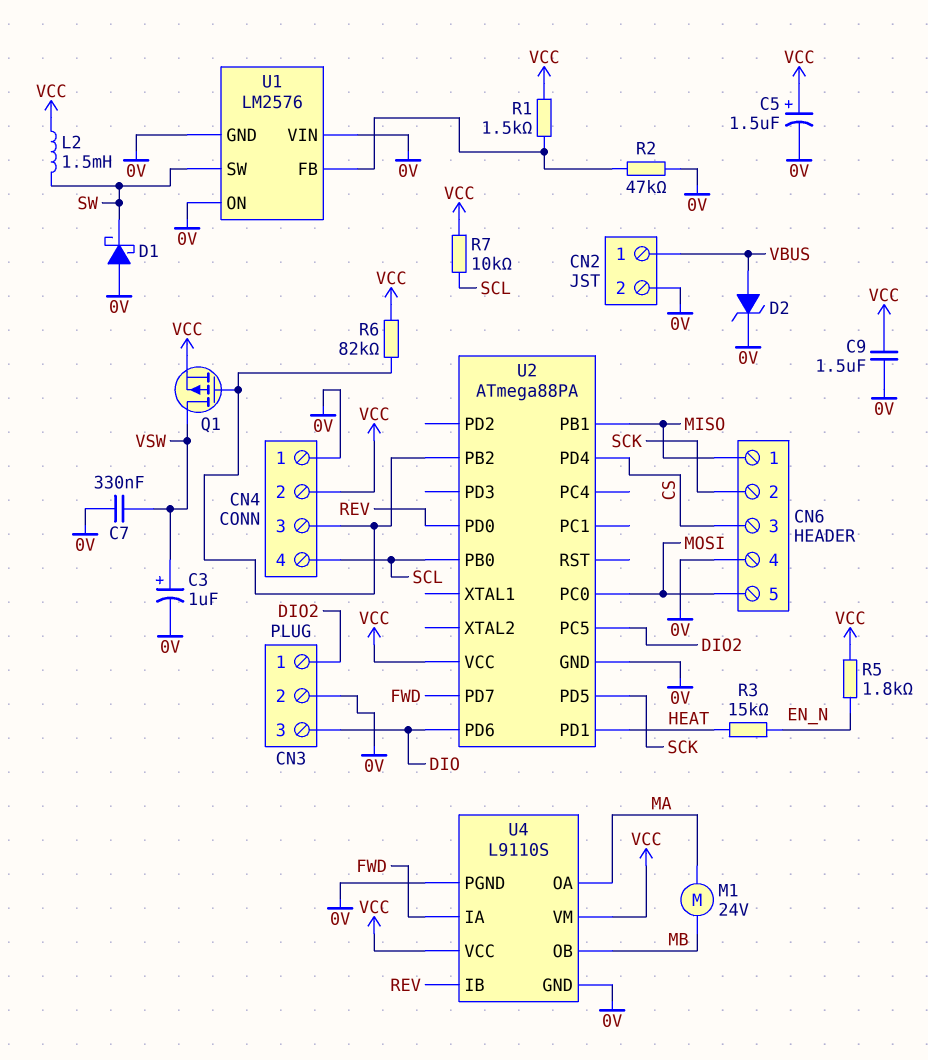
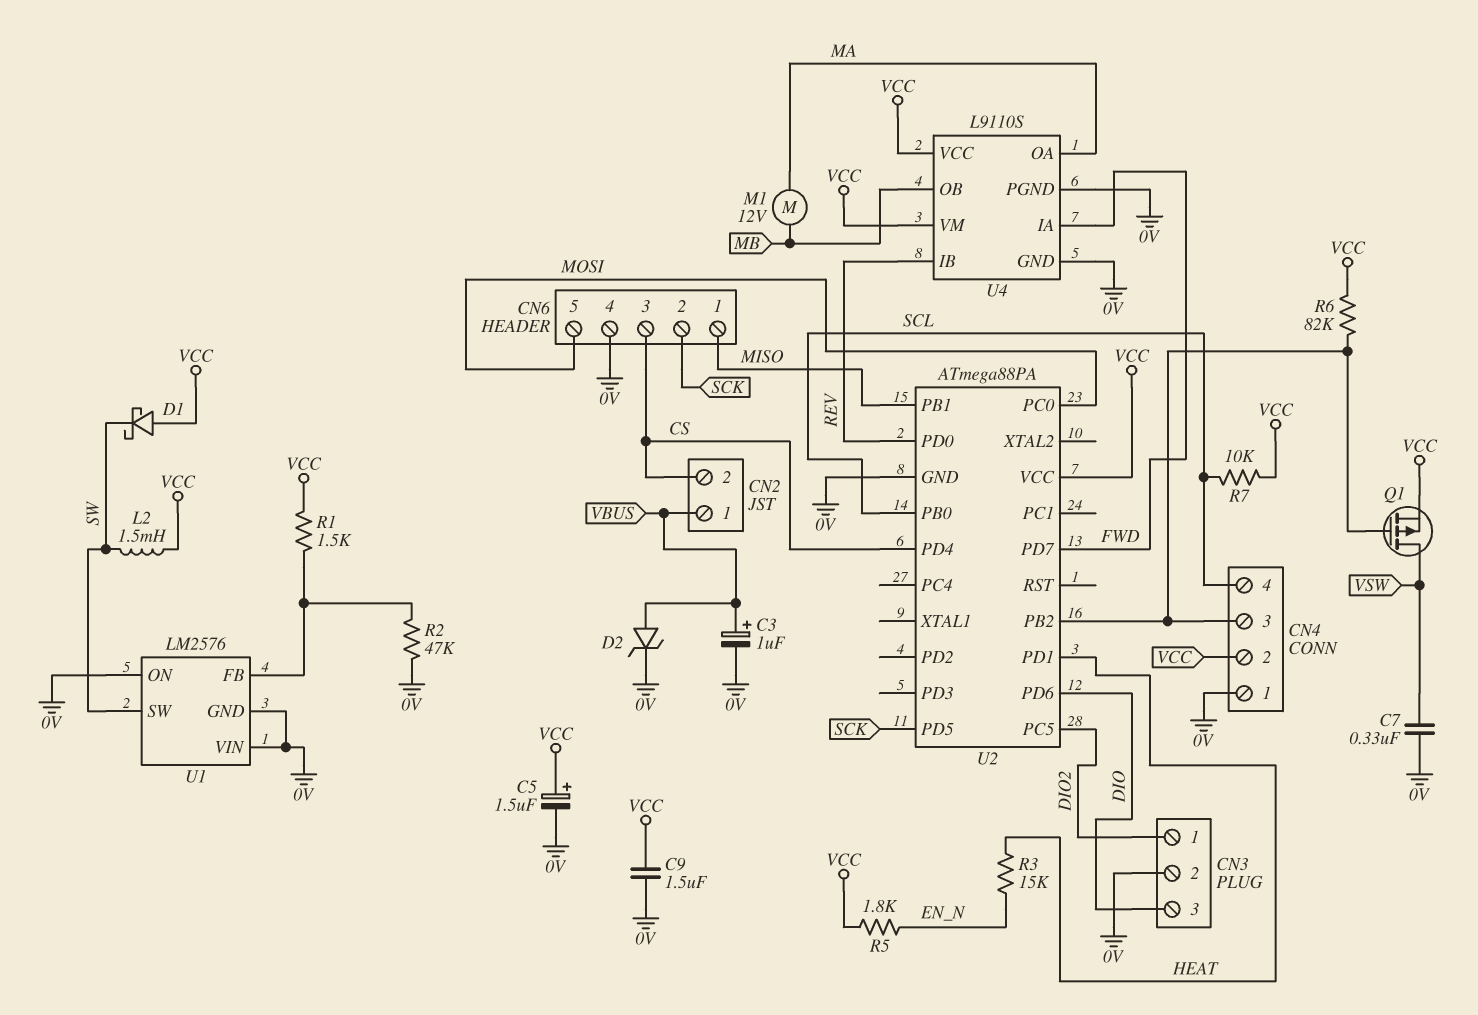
C3: 1uF (plus VSW, minus 0V) -> 1uF (plus VBUS, minus 0V)
CN2 pin 2: 0V -> CS
D1: schottky (A 0V, K SW) -> schottky (A VCC, K SW)
M1: motor 24V (MA, MB) -> motor 12V (MA, MB)

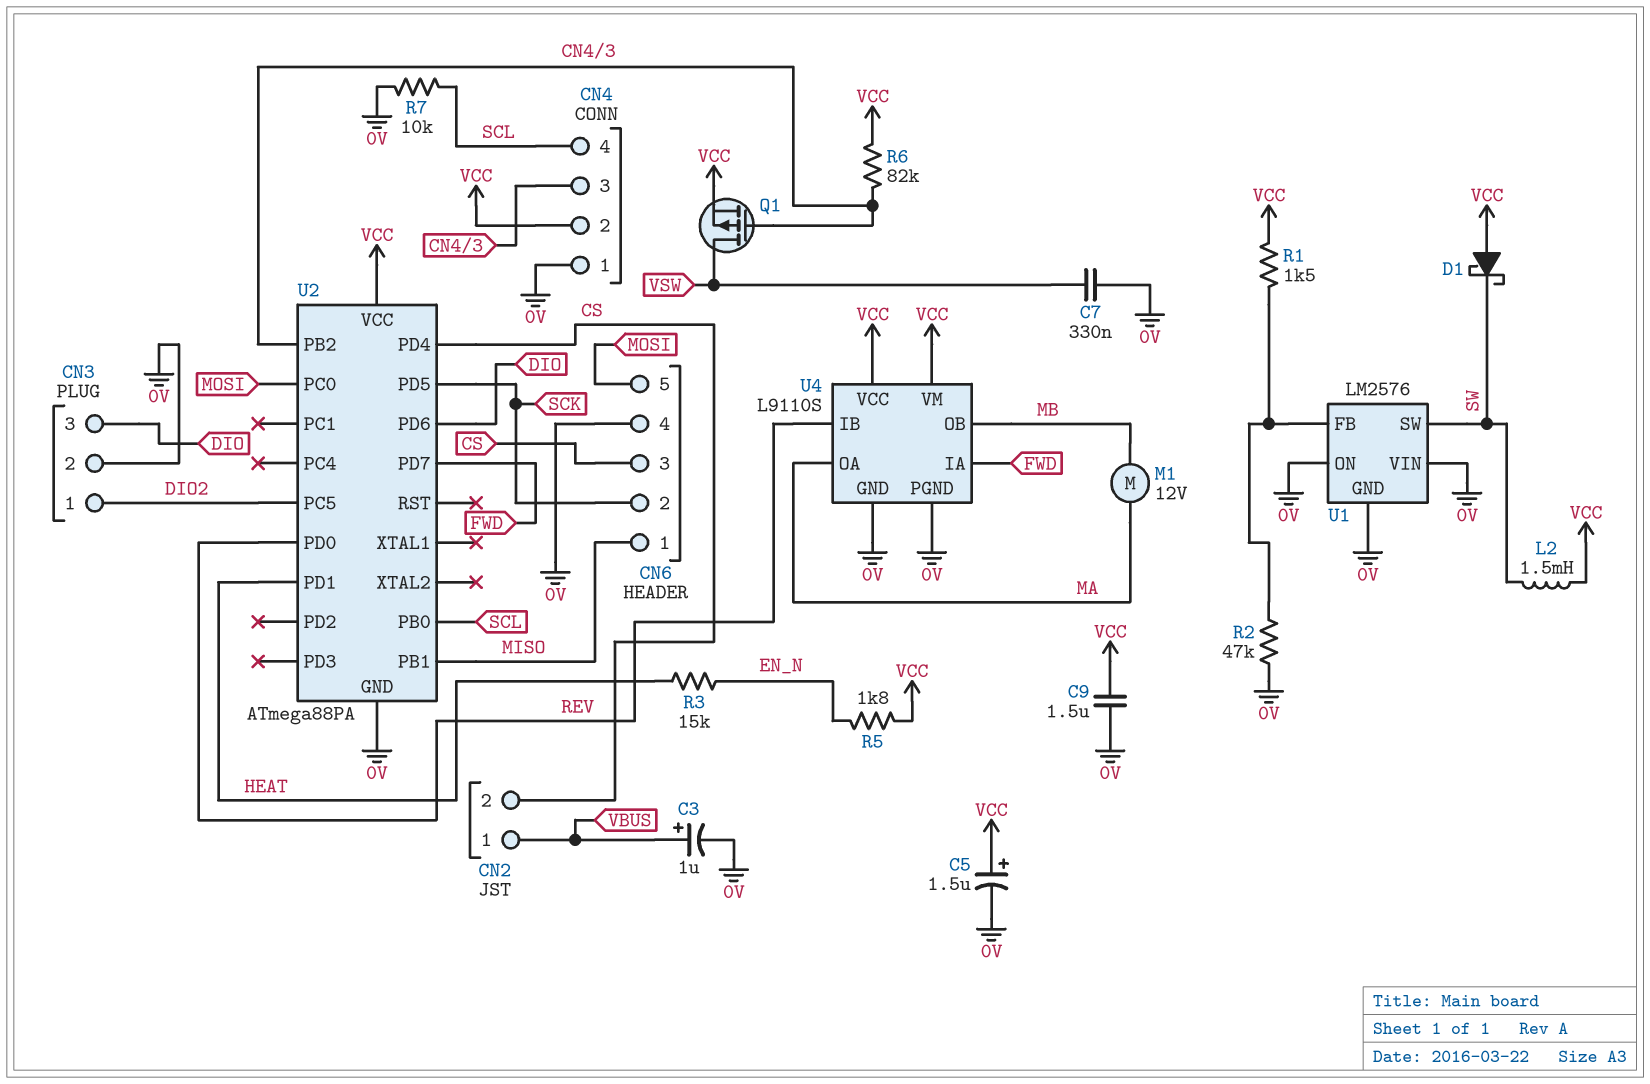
D2: zener (A VBUS, K 0V) -> none
R7: 10k (SCL, VCC) -> 10k (0V, SCL)

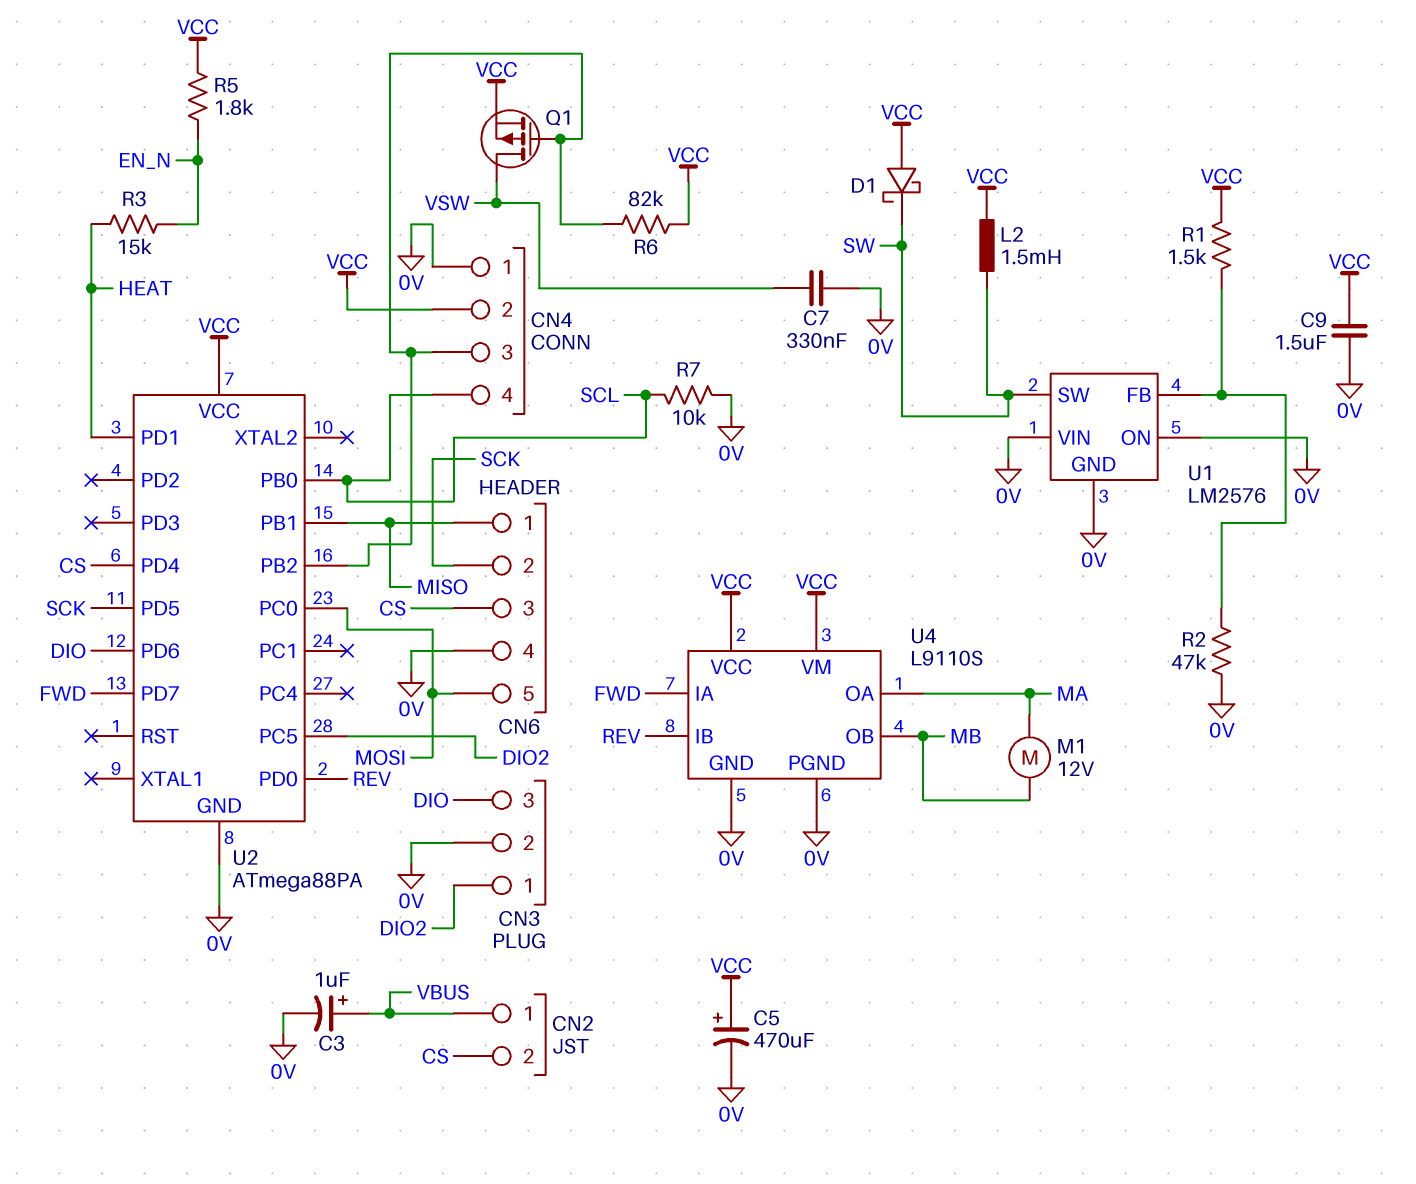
C5: 1.5uF (plus VCC, minus 0V) -> 470uF (plus VCC, minus 0V)

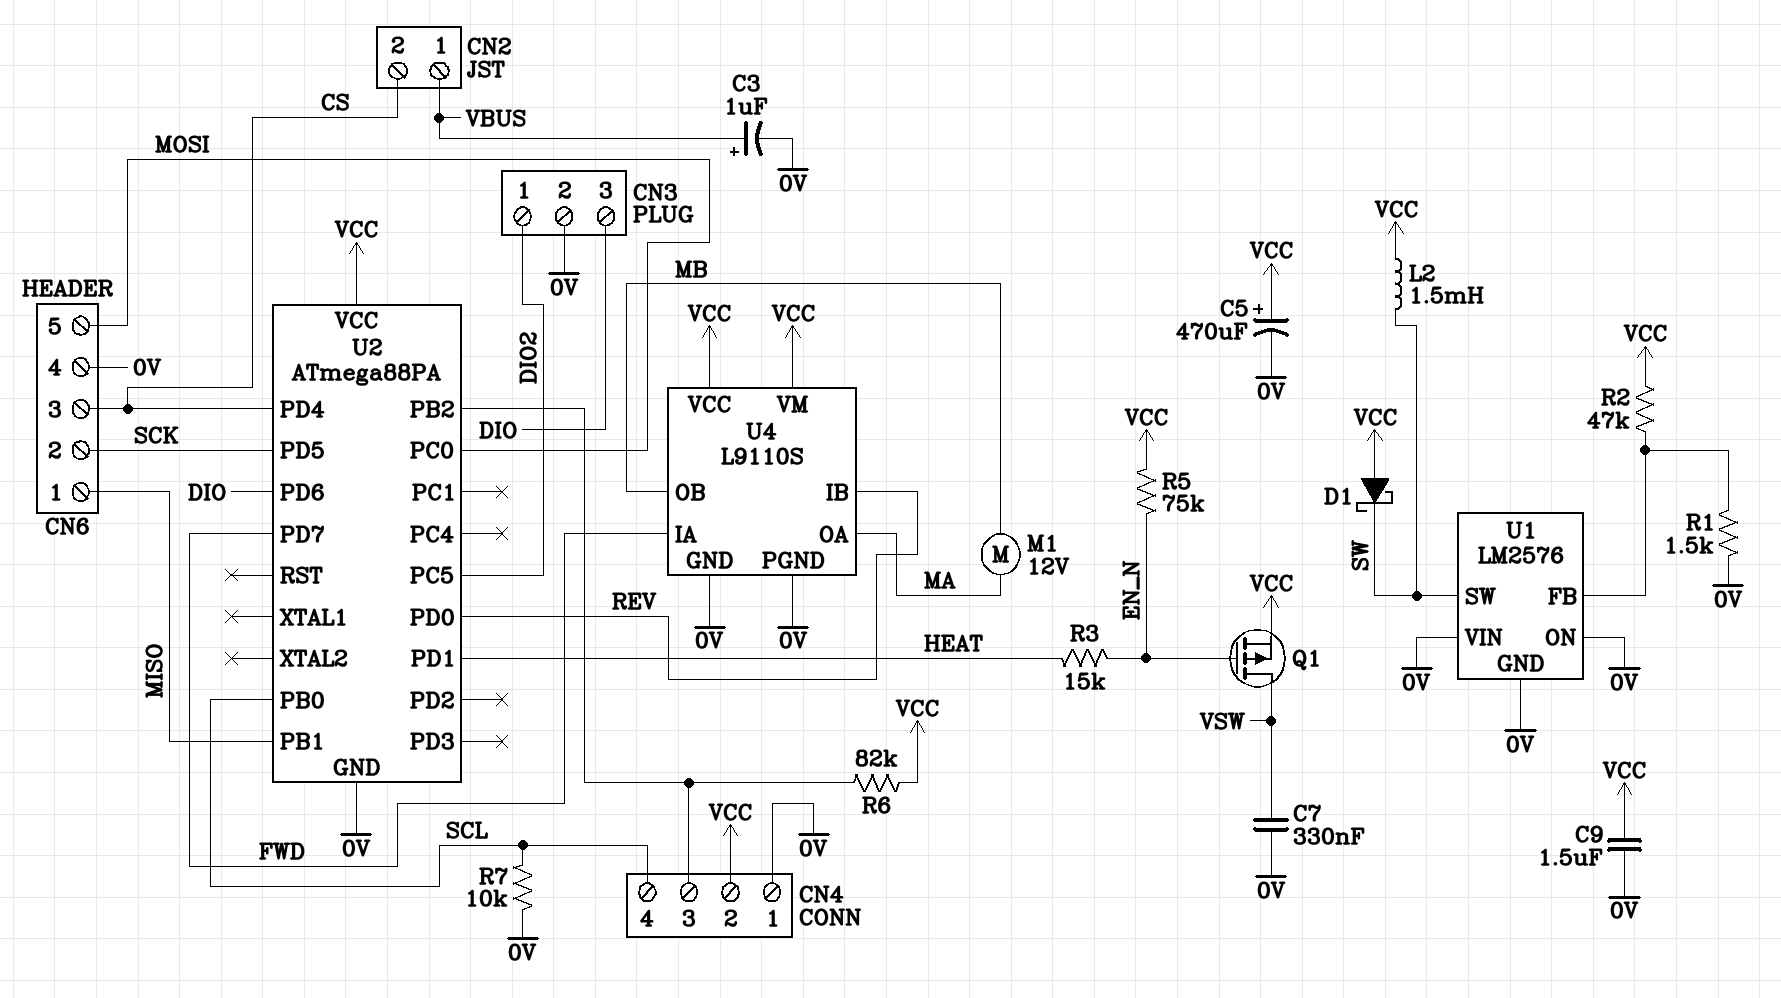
Q1: PMOS (G CN4/3, D VSW, S VCC) -> PMOS (G EN_N, D VSW, S VCC)
R1: 1.5k (U1/FB, VCC) -> 1.5k (0V, U1/FB)
R2: 47k (0V, U1/FB) -> 47k (U1/FB, VCC)
R5: 1.8k (EN_N, VCC) -> 75k (EN_N, VCC)

